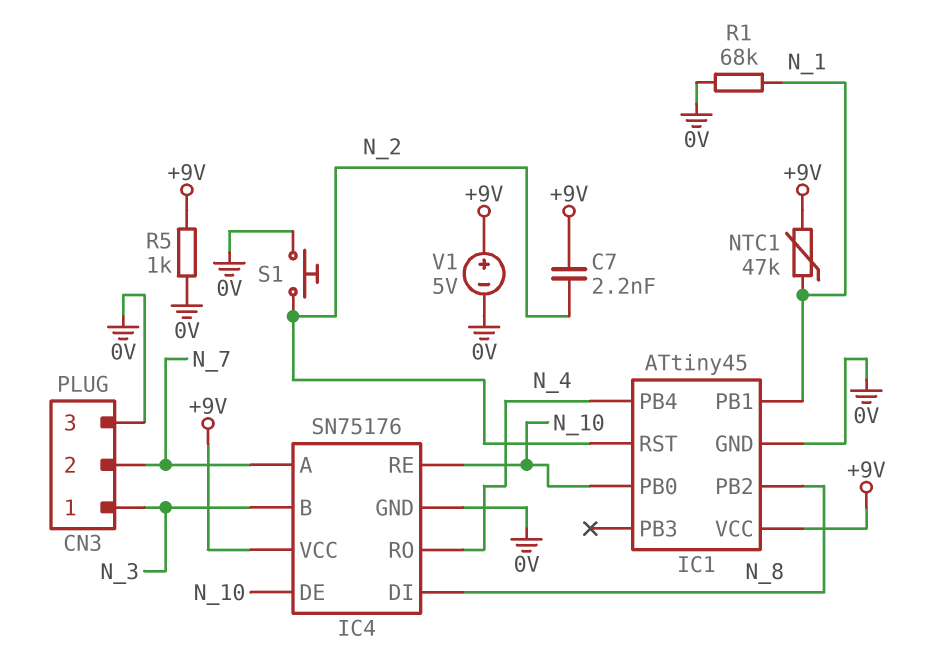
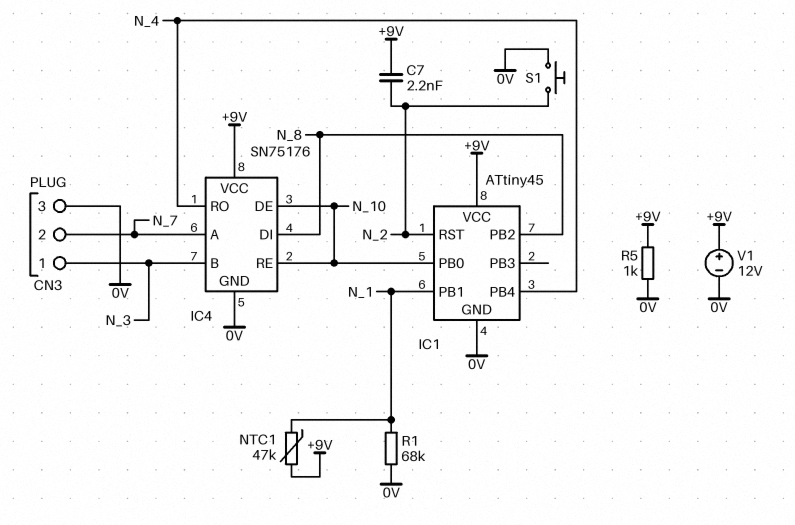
V1: 5V (plus +9V, minus 0V) -> 12V (plus +9V, minus 0V)

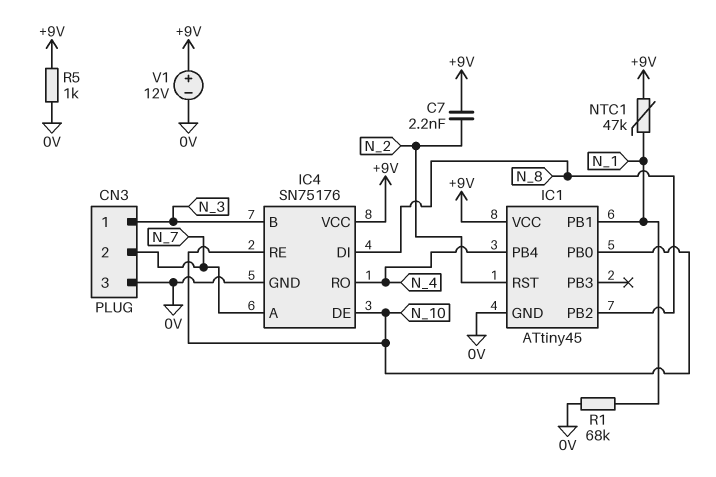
S1: button (0V, N_2) -> none

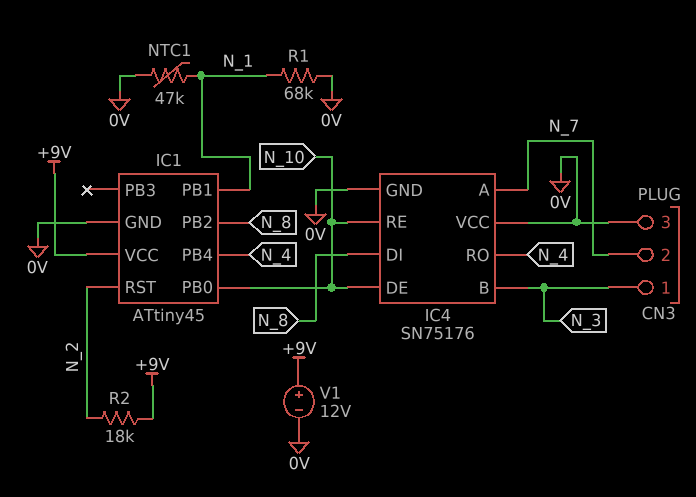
C7: 2.2nF (+9V, N_2) -> none
IC4 pin VCC: +9V -> 0V
NTC1: 47k (+9V, N_1) -> 47k (0V, N_1)
R2: none -> 18k (+9V, N_2)
R5: 1k (+9V, 0V) -> none

